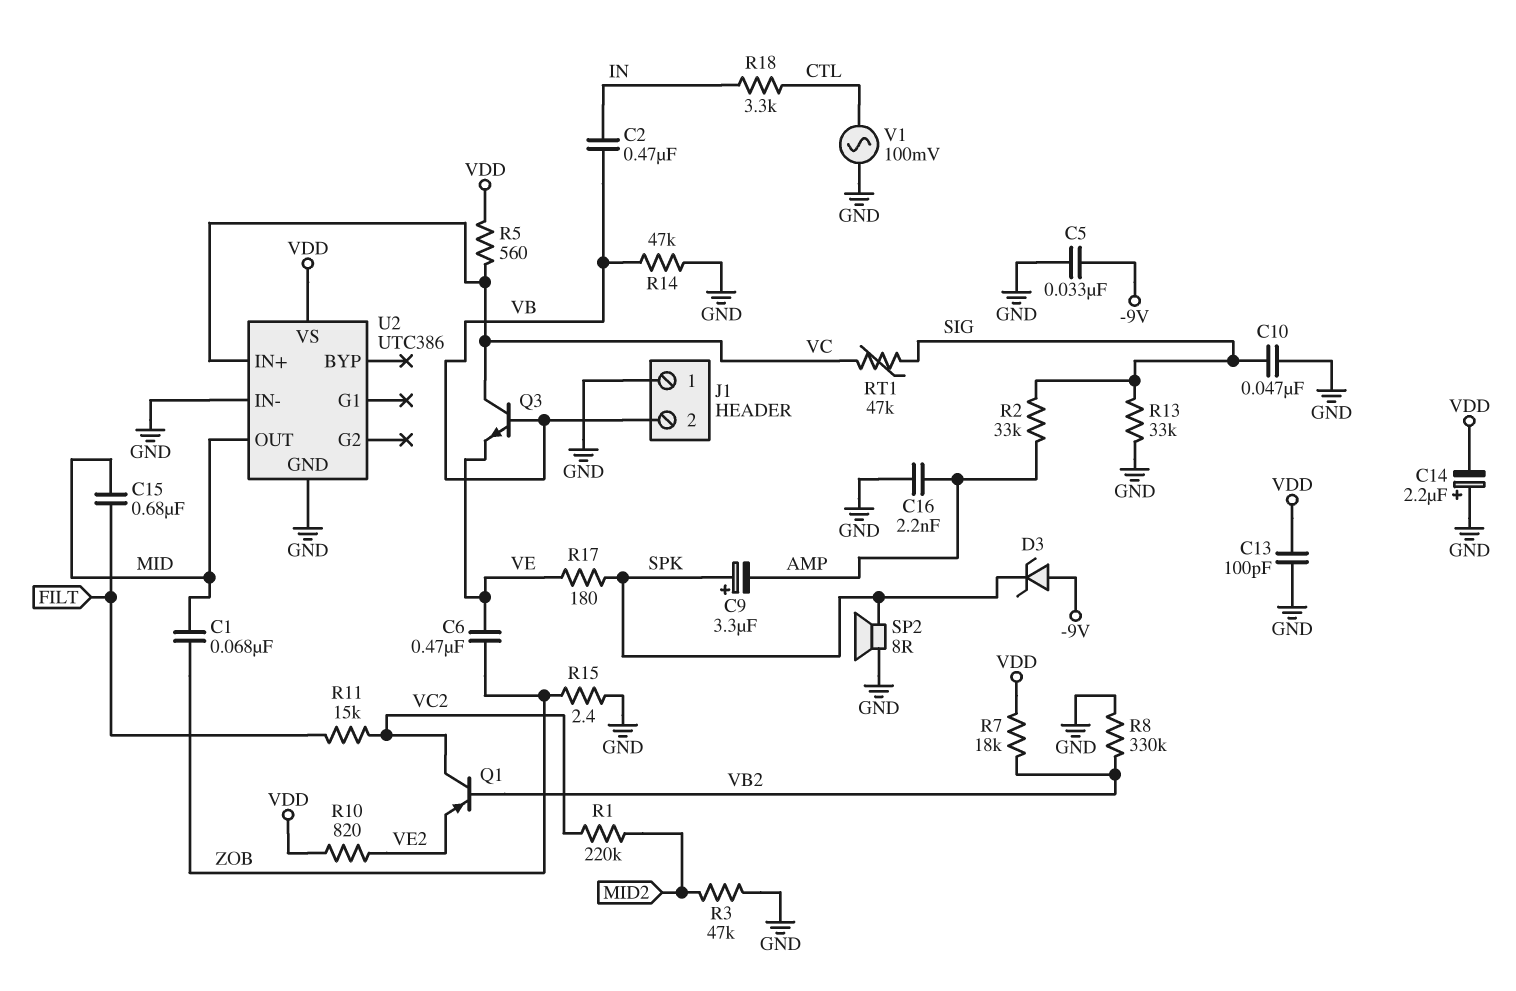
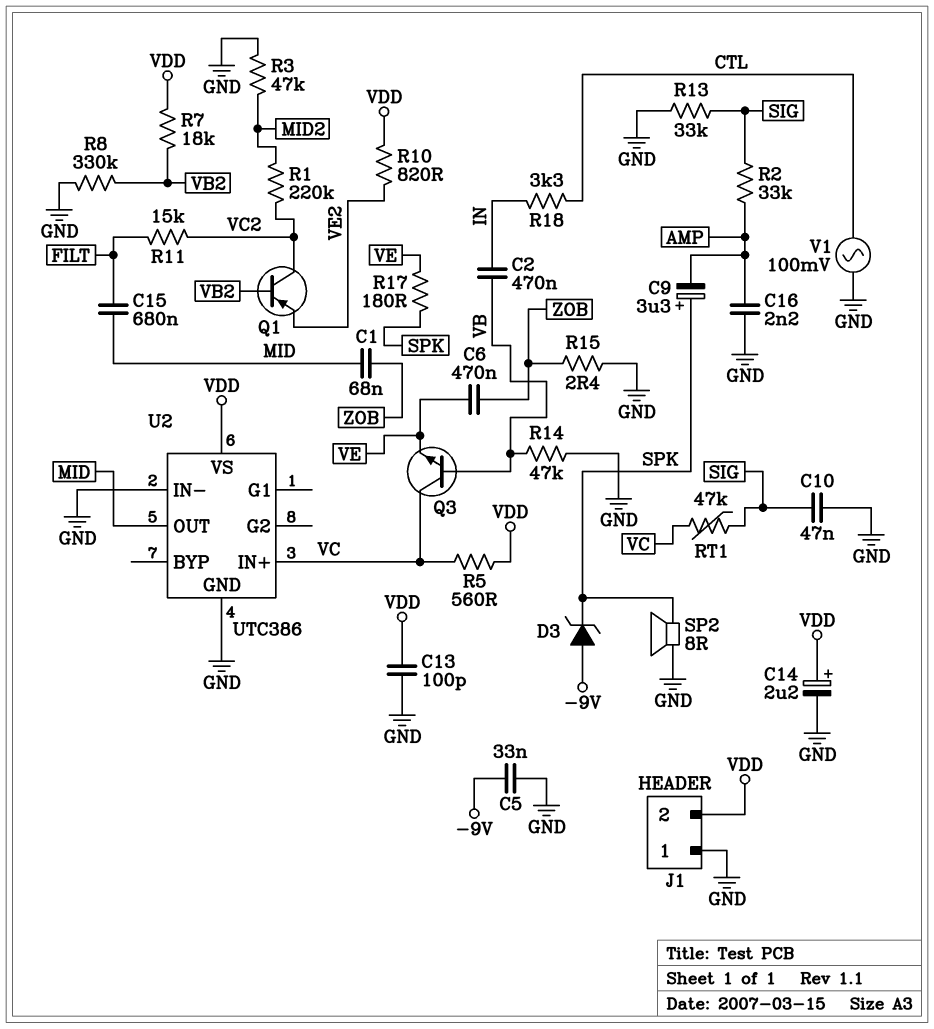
C14: 2.2uF (plus GND, minus VDD) -> 2.2uF (plus VDD, minus GND)
J1 pin 2: VB -> VDD

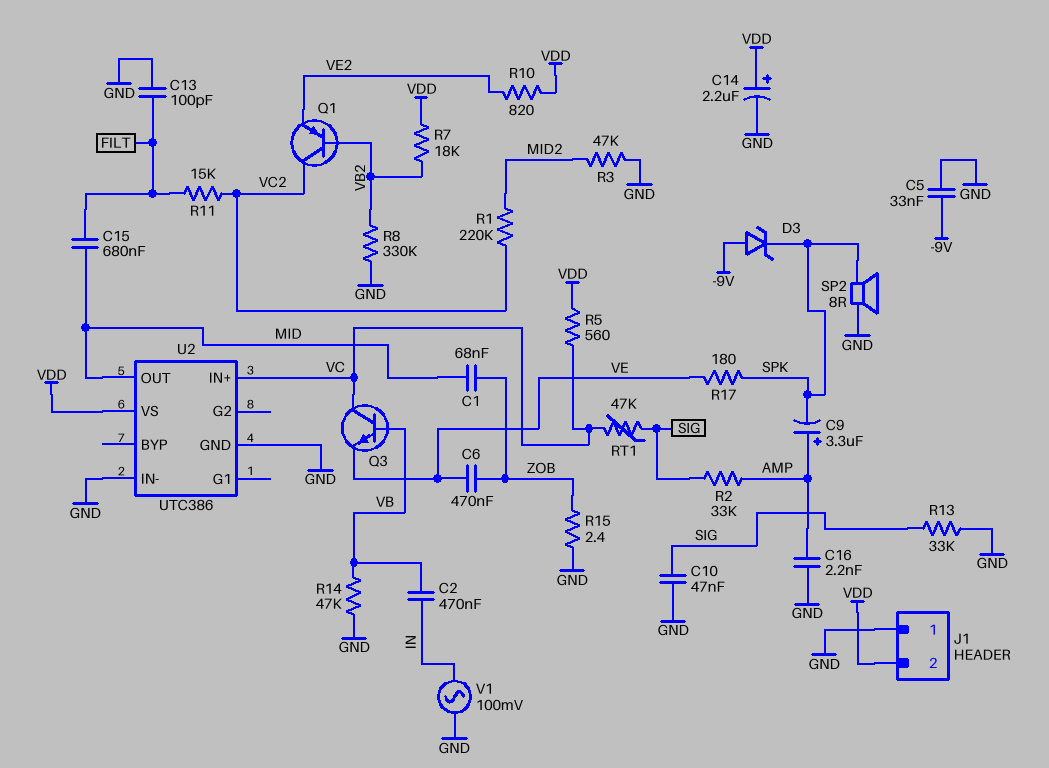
C9: 3.3uF (plus SPK, minus AMP) -> 3.3uF (plus AMP, minus SPK)
C13: 100pF (GND, VDD) -> 100pF (FILT, GND)
R18: 3.3k (CTL, IN) -> none
V1: AC 100mV (CTL, GND) -> AC 100mV (GND, IN)

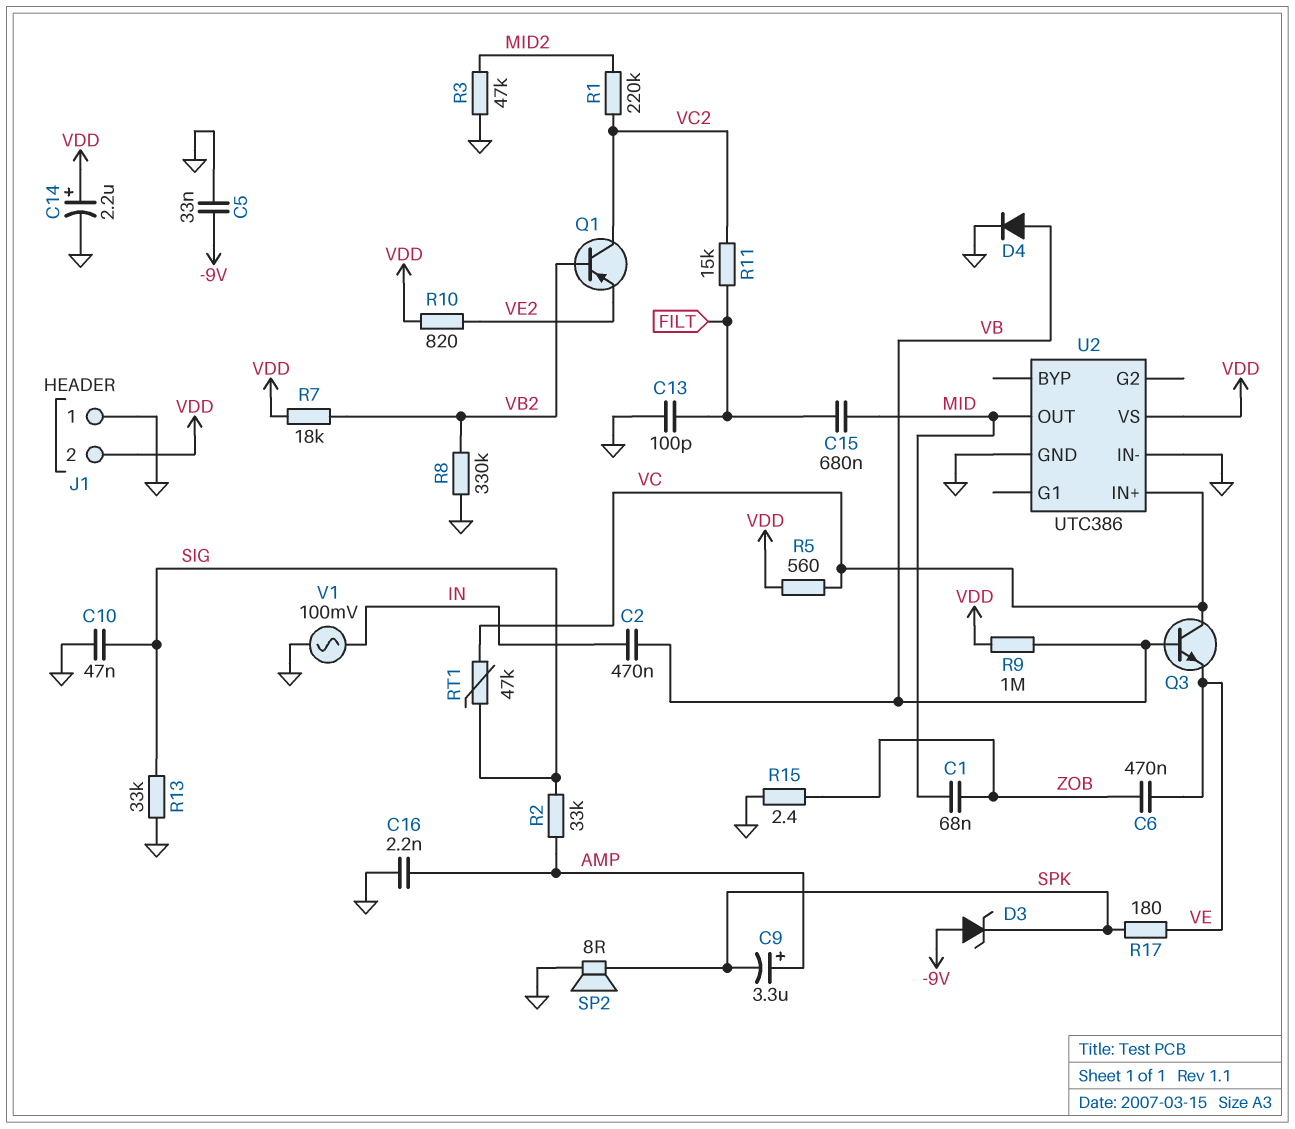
D4: none -> diode (A VB, K GND)
R9: none -> 1M (VB, VDD)
R14: 47k (GND, VB) -> none

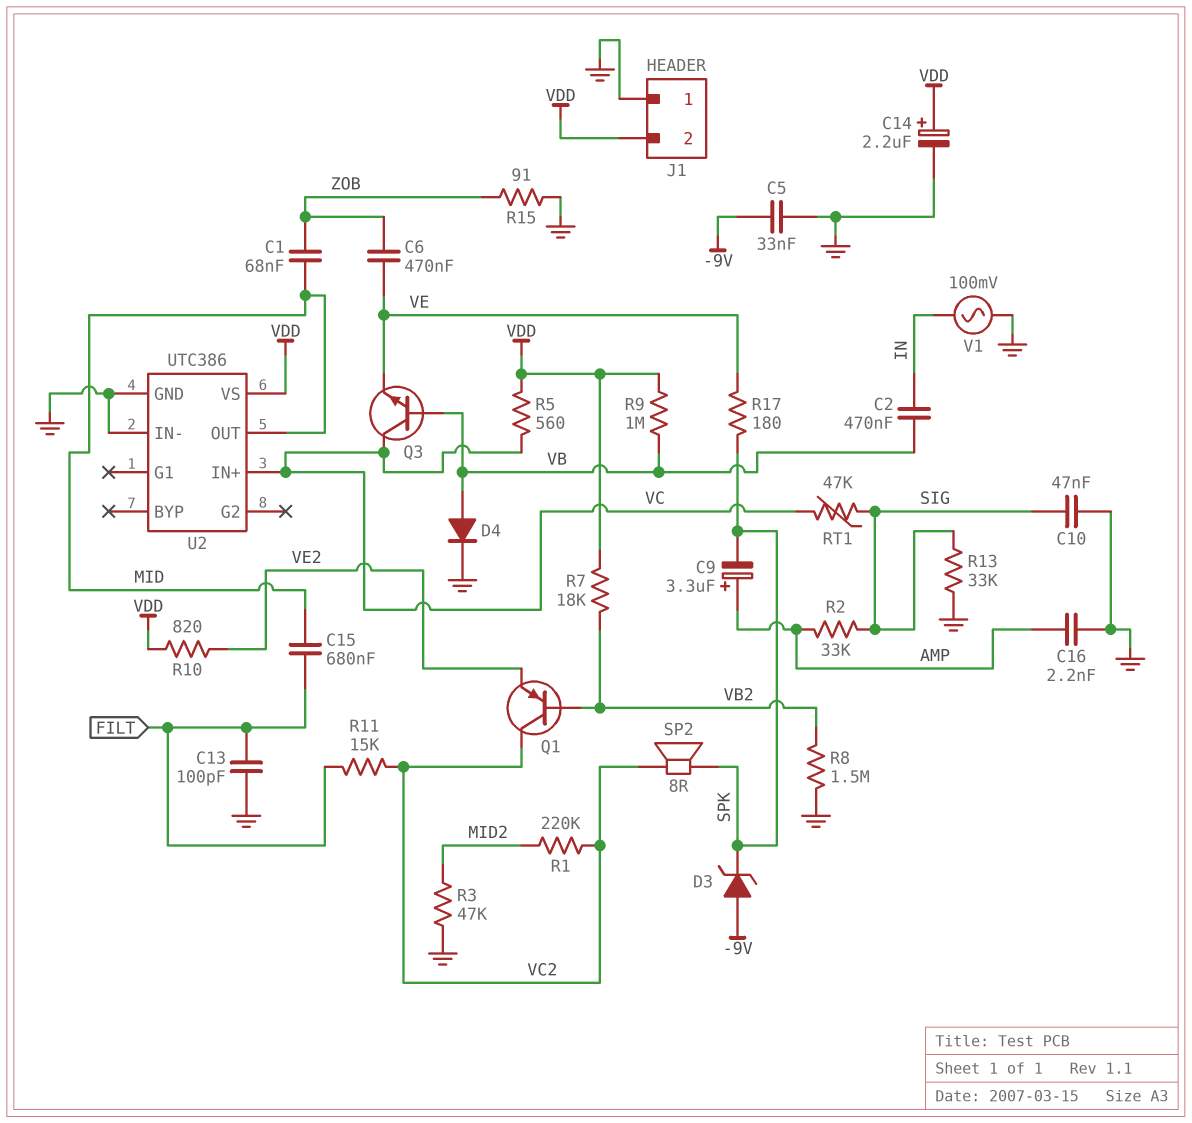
R8: 330k (GND, VB2) -> 1.5M (GND, VB2)
R15: 2.4 (GND, ZOB) -> 91 (GND, ZOB)
SP2: speaker 8R (GND, SPK) -> speaker 8R (SPK, VC2)

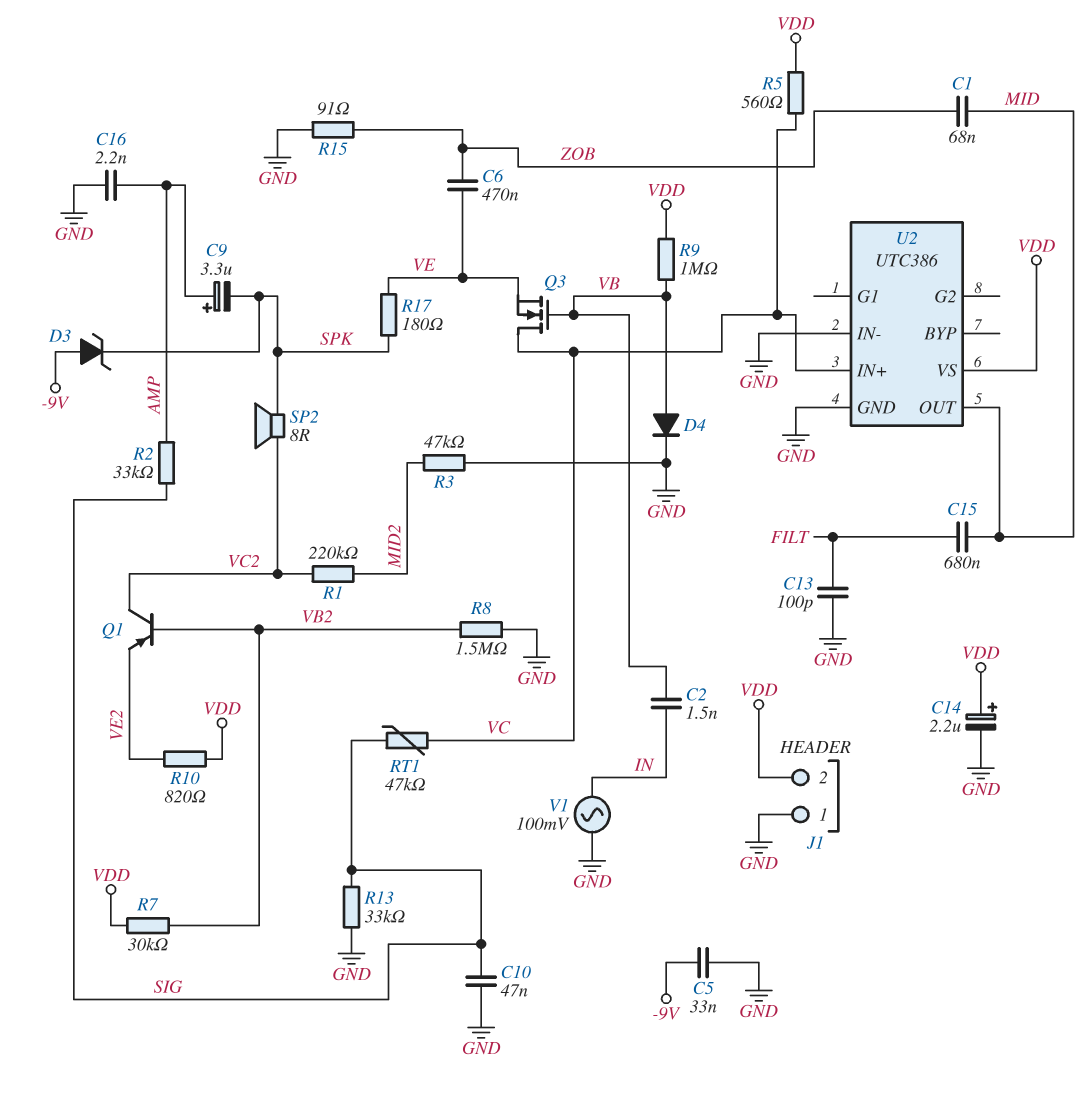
C2: 470nF (IN, VB) -> 1.5nF (IN, VB)
Q3: NPN (B VB, C VC, E VE) -> NMOS (G VB, D VC, S VE)
R7: 18k (VB2, VDD) -> 30k (VB2, VDD)
R11: 15k (FILT, VC2) -> none

